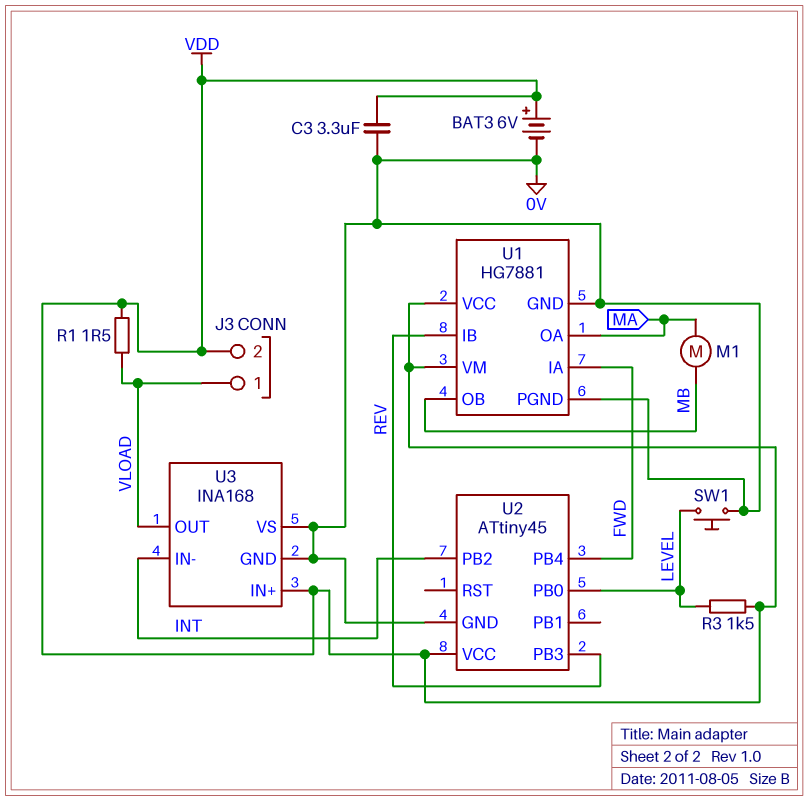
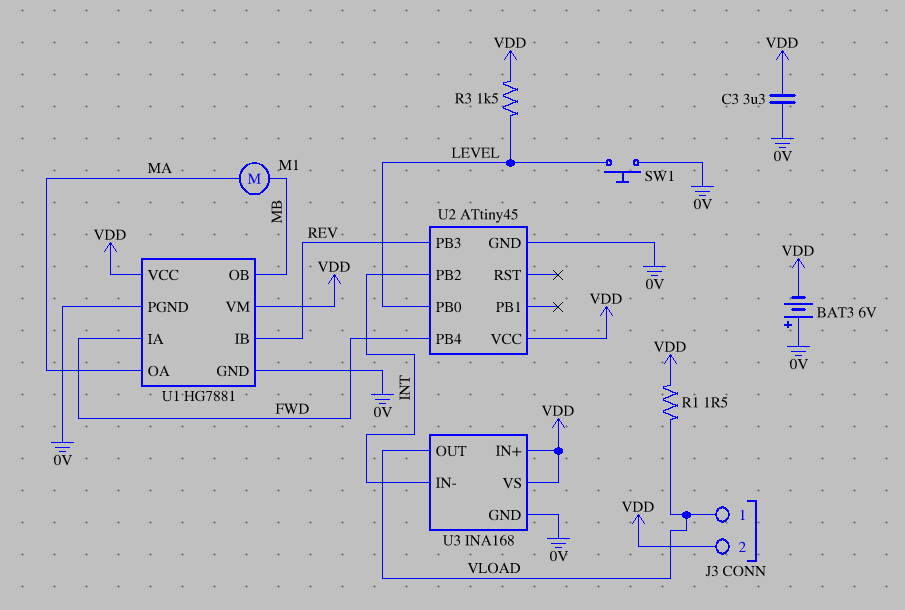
BAT3: 6V (plus VDD, minus 0V) -> 6V (plus 0V, minus VDD)
U3 pin VS: 0V -> VDD

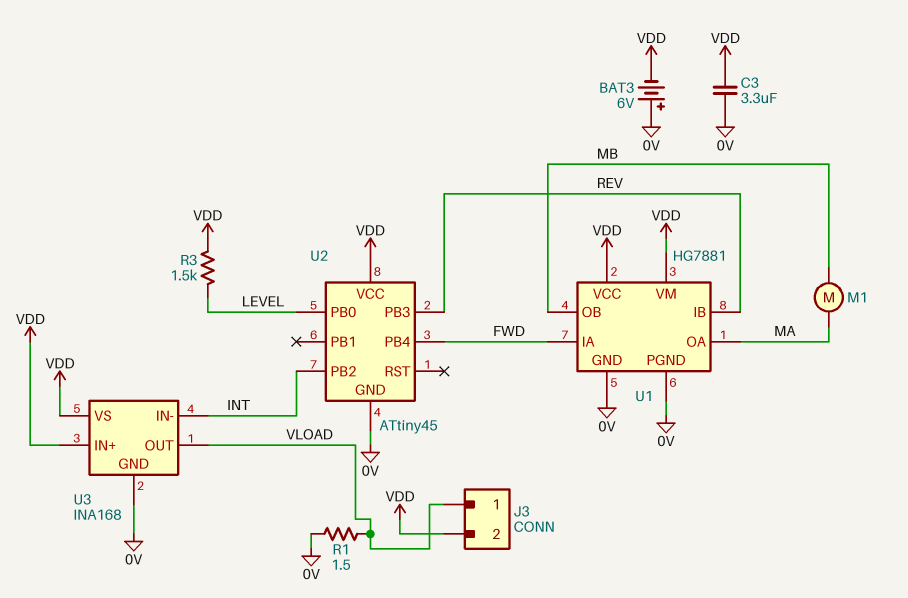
R1: 1.5 (VDD, VLOAD) -> 1.5 (0V, VLOAD)
SW1: button (0V, LEVEL) -> none

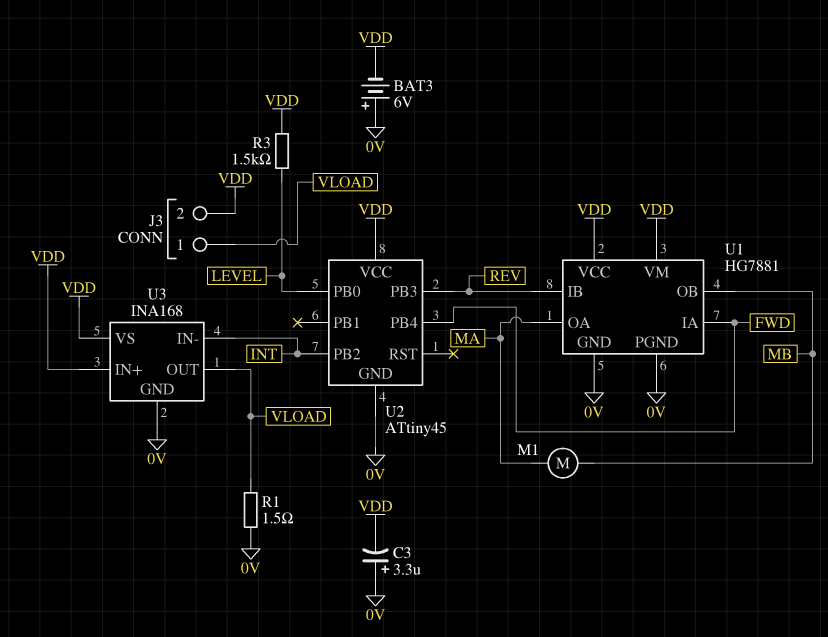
C3: 3.3uF (0V, VDD) -> 3.3uF (plus 0V, minus VDD)

